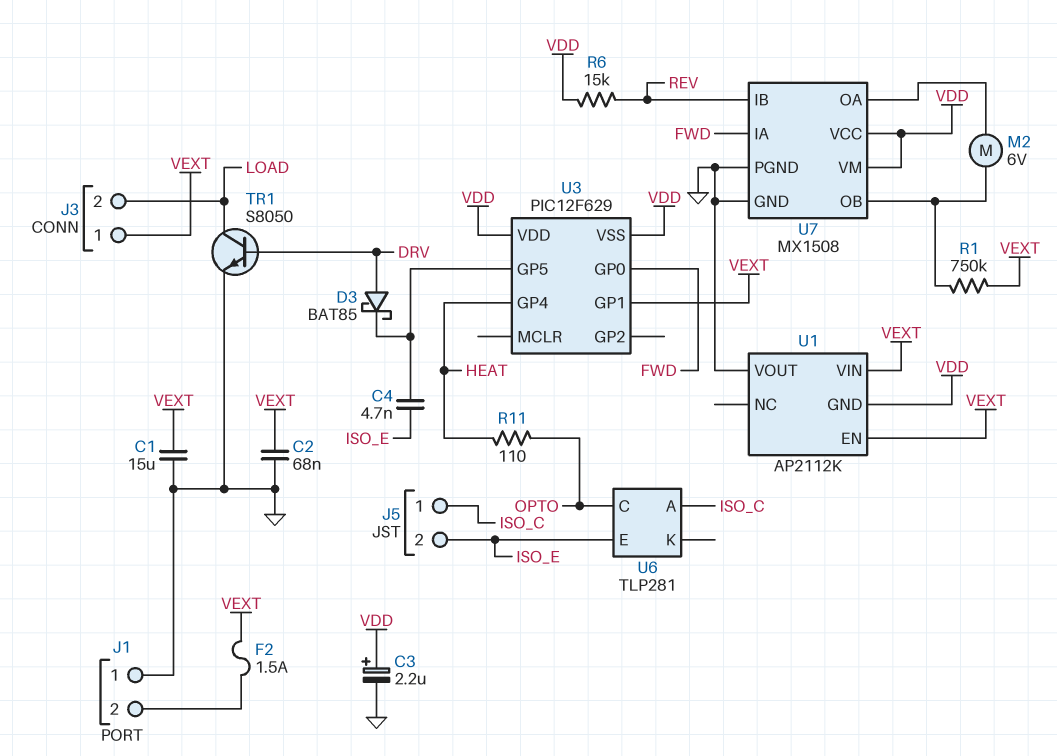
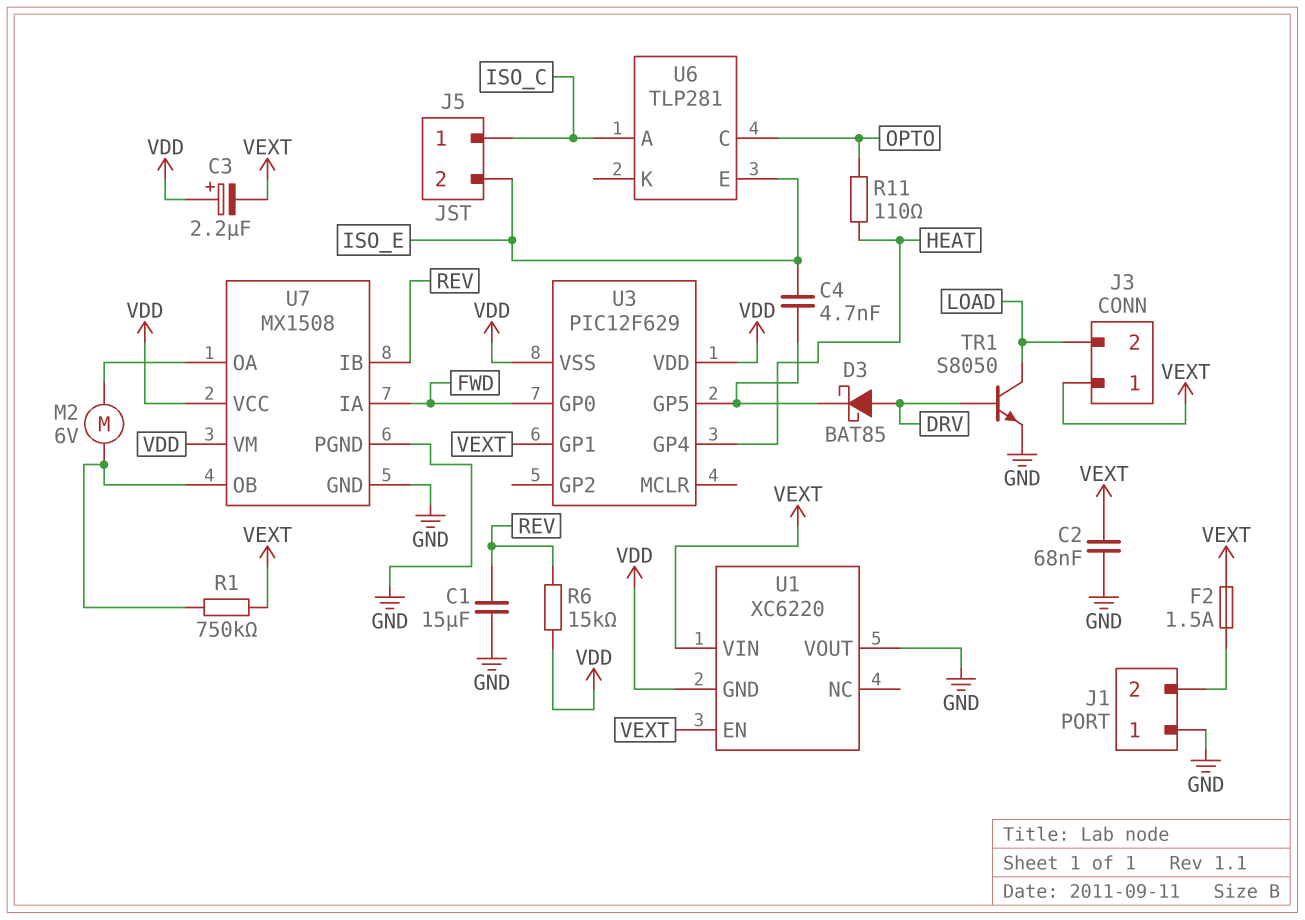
C1: 15uF (GND, VEXT) -> 15uF (GND, REV)
C3: 2.2uF (plus VDD, minus GND) -> 2.2uF (plus VDD, minus VEXT)
U1: AP2112K -> XC6220

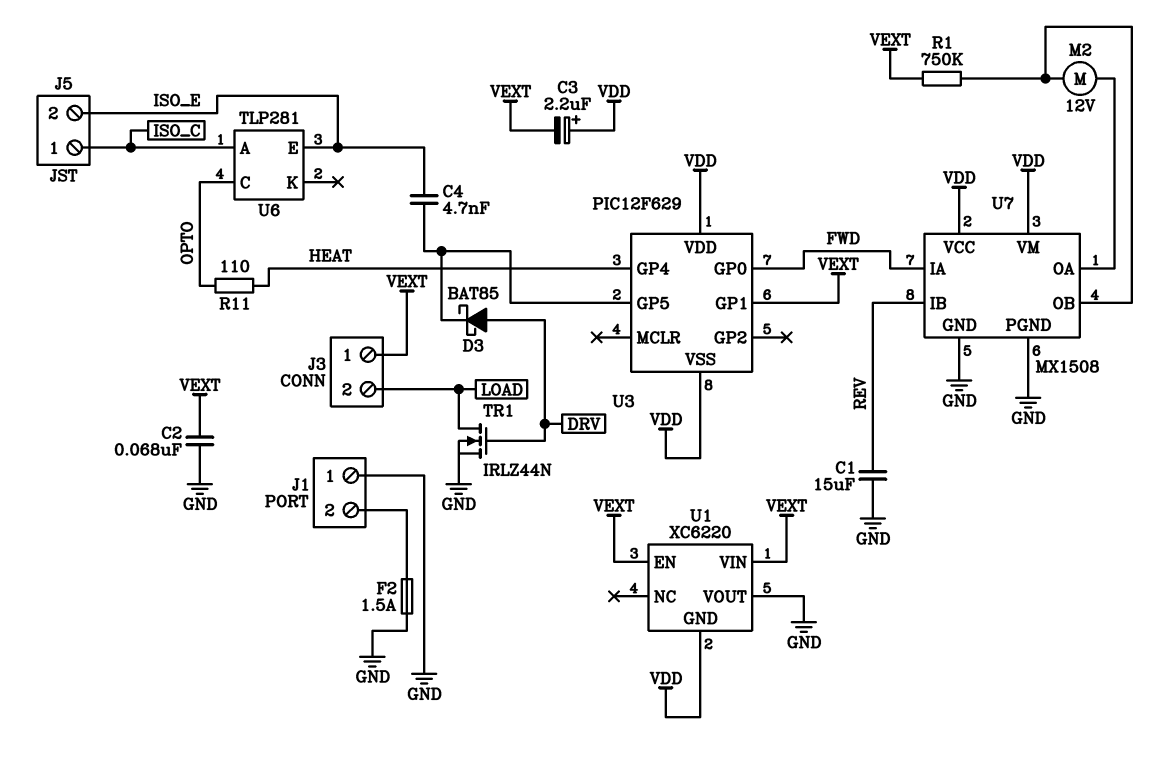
F2: 1.5A (J1/2, VEXT) -> 1.5A (GND, J1/2)
M2: motor 6V (U7/OA, U7/OB) -> motor 12V (U7/OA, U7/OB)
R6: 15k (REV, VDD) -> none
TR1: NPN S8050 (B DRV, C LOAD, E GND) -> NMOS IRLZ44N (G DRV, D LOAD, S GND)

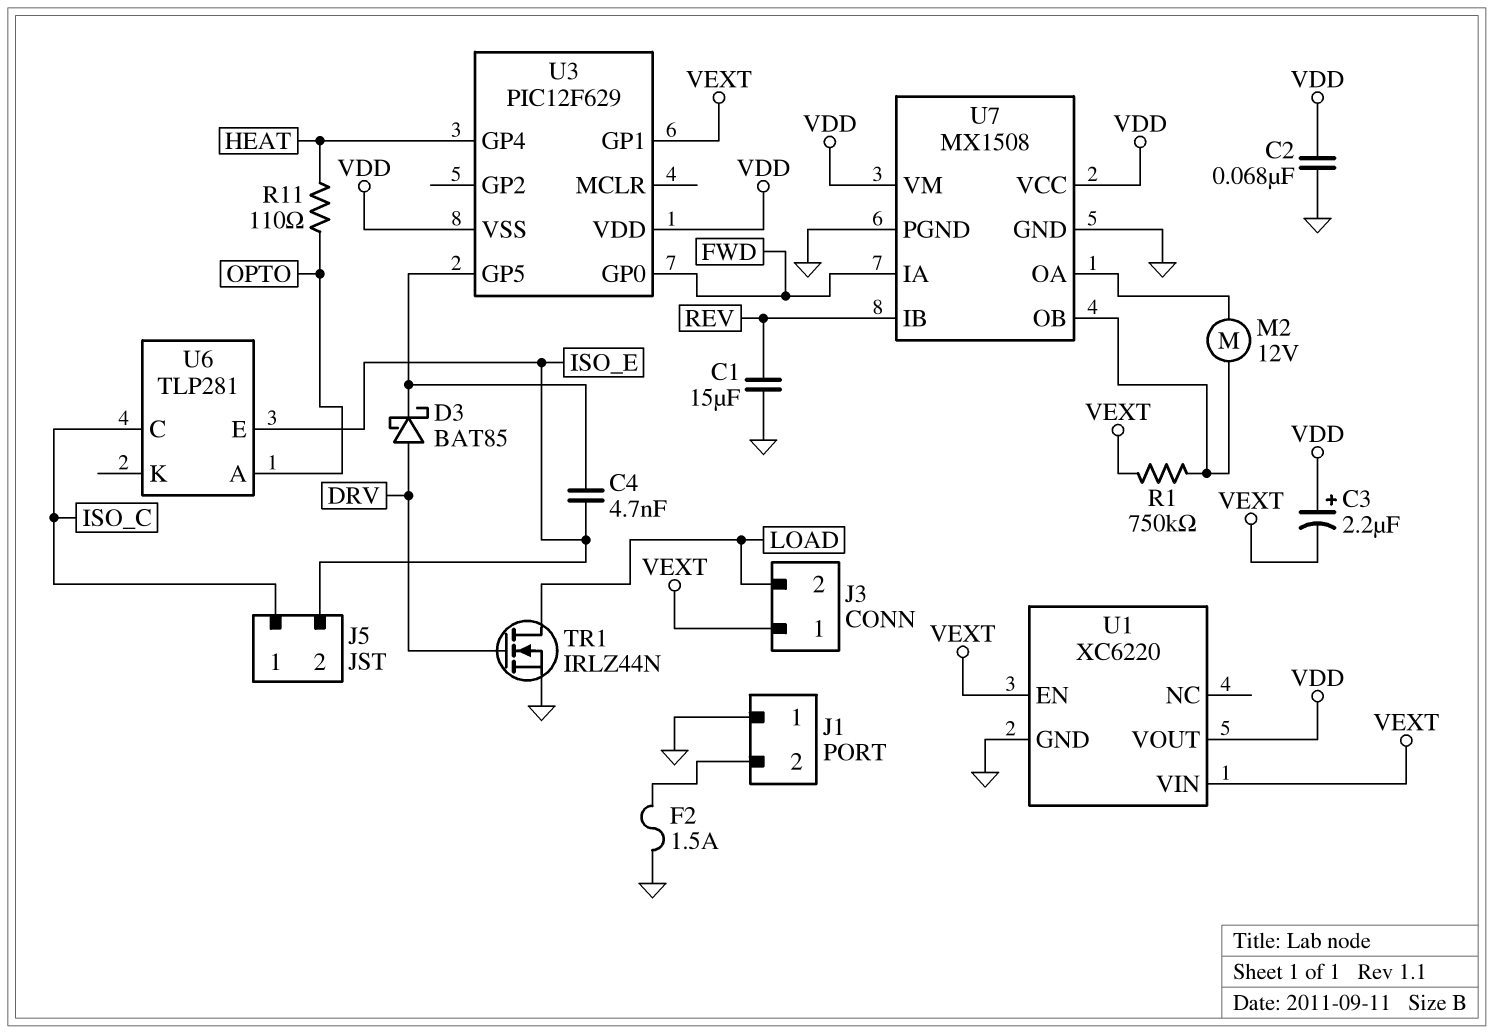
C2: 68nF (GND, VEXT) -> 68nF (GND, VDD)
U1 pin GND: VDD -> GND
U1 pin VOUT: GND -> VDD
U6 pin A: ISO_C -> OPTO
U6 pin C: OPTO -> ISO_C

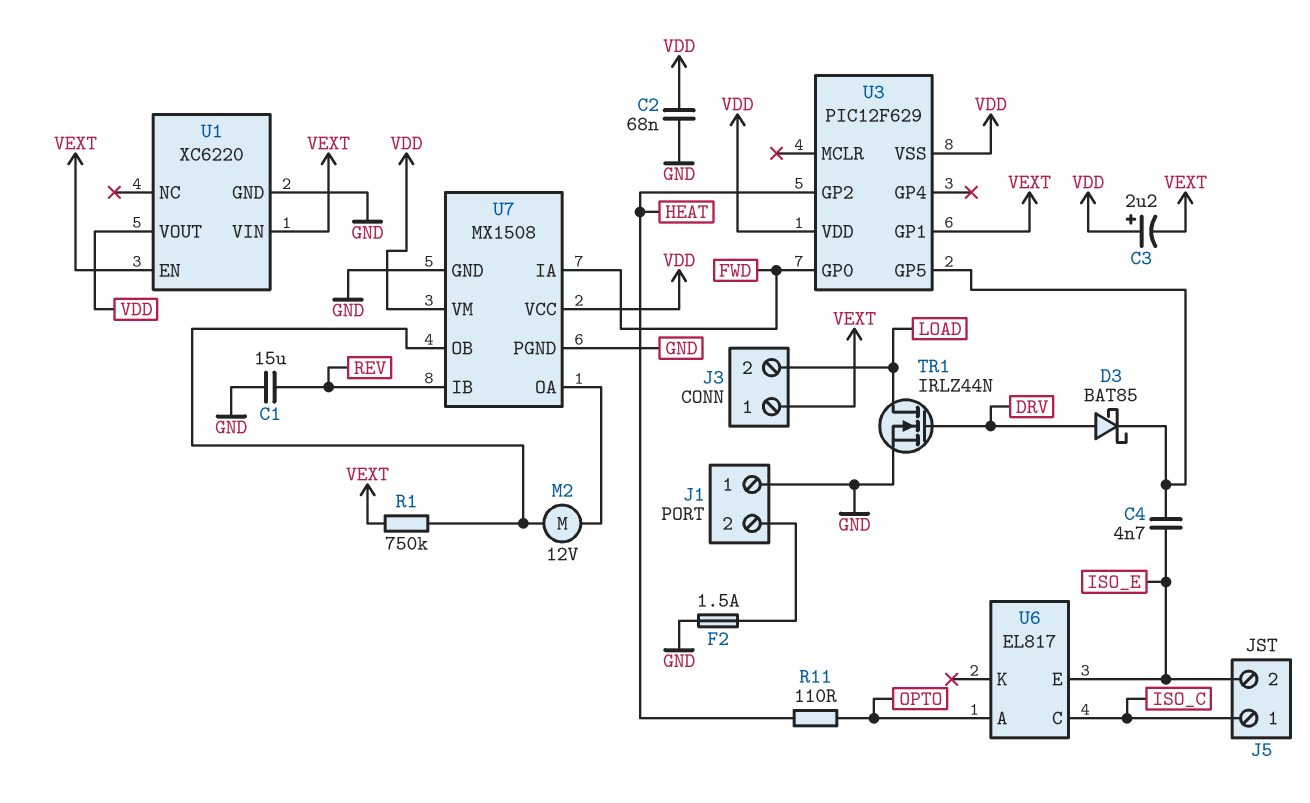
U3 pin GP2: none -> HEAT
U3 pin GP4: HEAT -> none
U6: TLP281 -> EL817

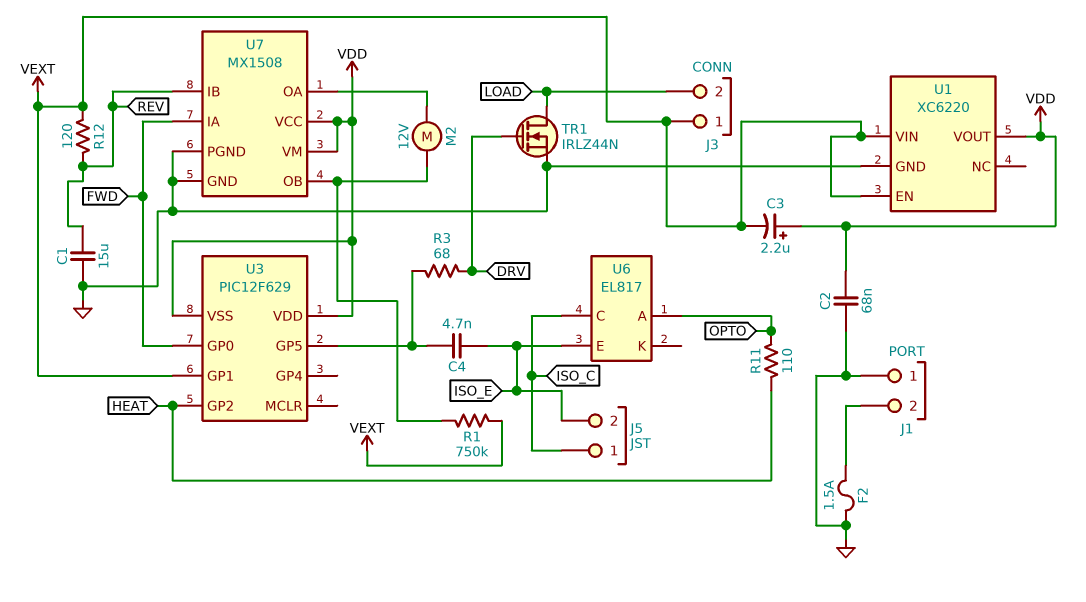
D3: schottky BAT85 (A DRV, K U3/GP5) -> none
R3: none -> 68 (DRV, U3/GP5)
R12: none -> 120 (REV, VEXT)

